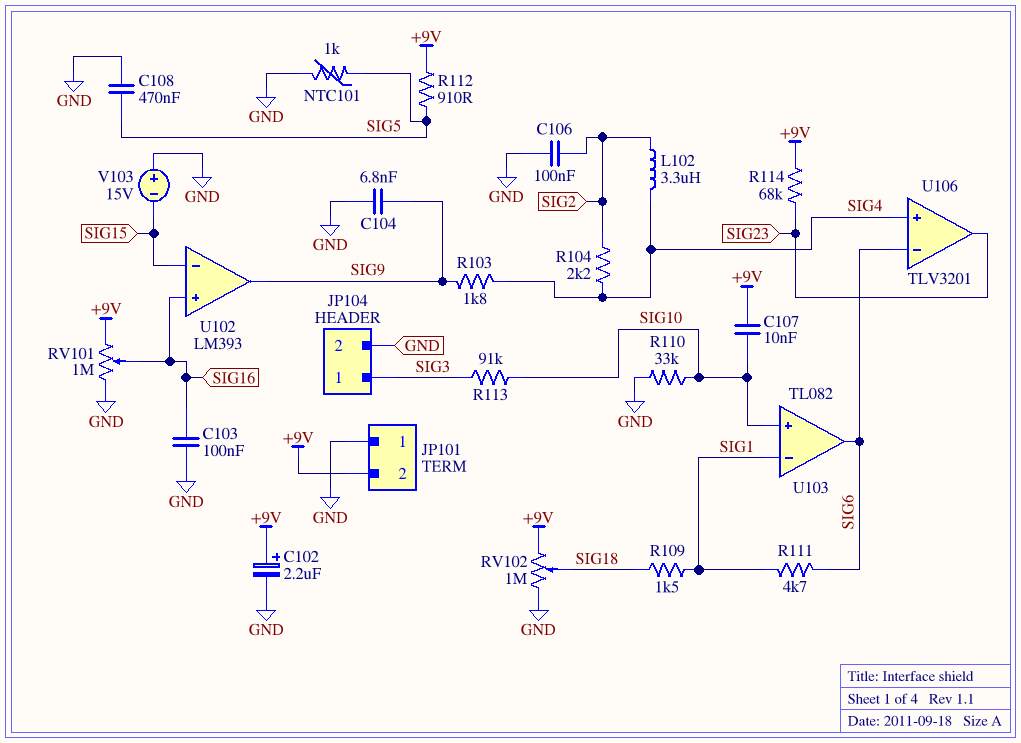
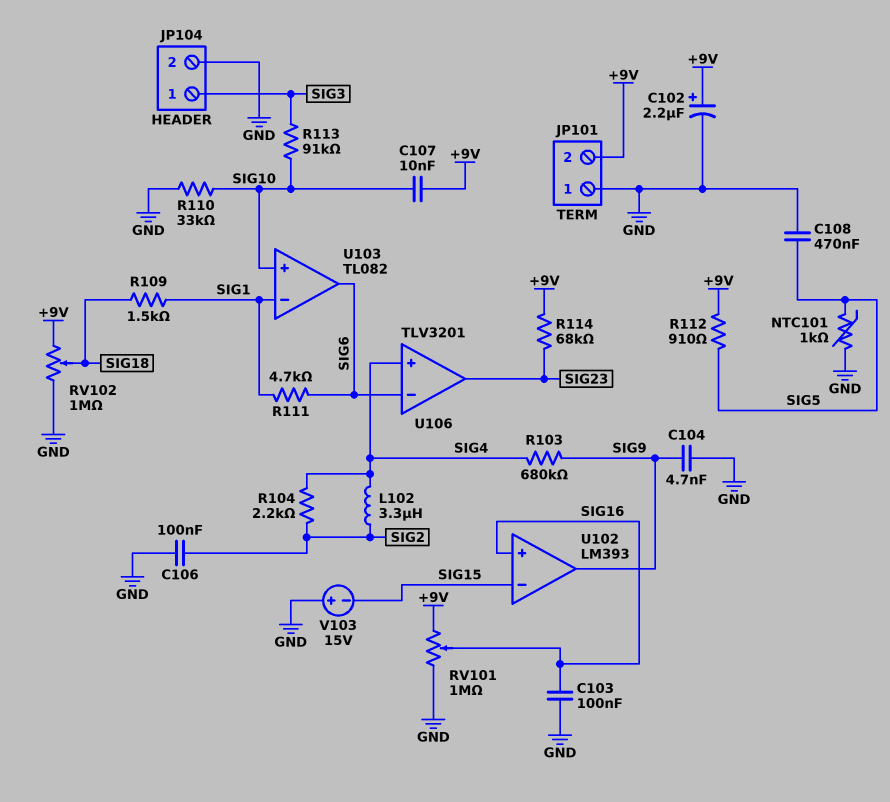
C104: 6.8nF (GND, SIG9) -> 4.7nF (GND, SIG9)
R103: 1.8k (SIG4, SIG9) -> 680k (SIG4, SIG9)

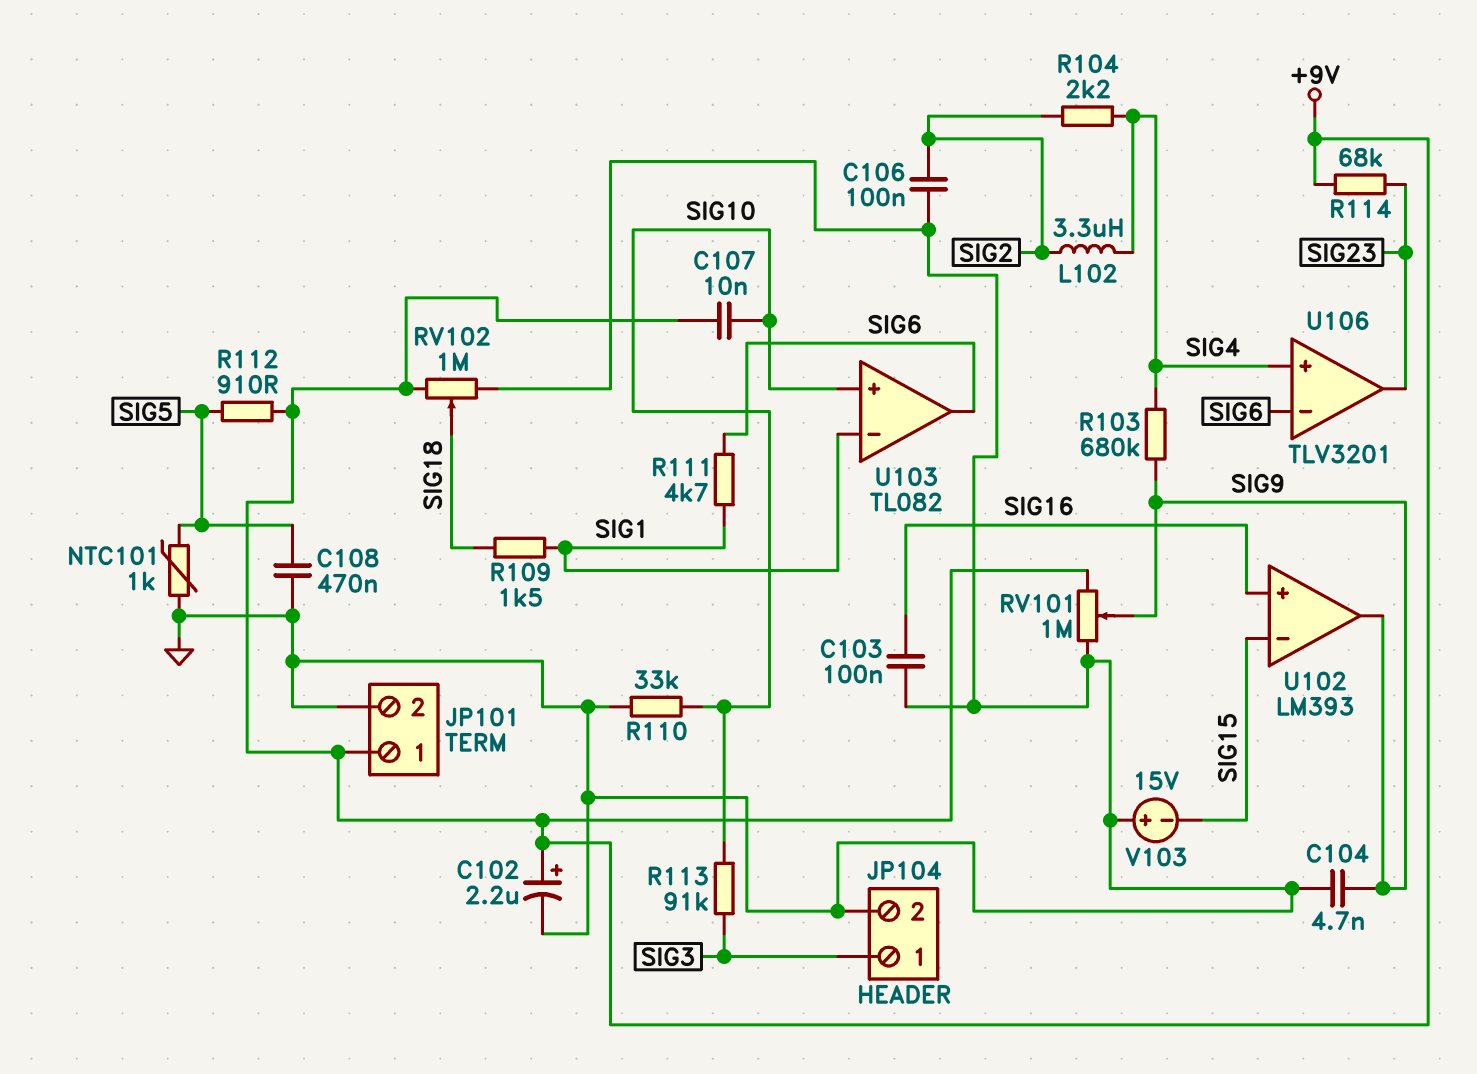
JP101 pin 1: GND -> +9V
JP101 pin 2: +9V -> GND
RV101: 1M (+9V, GND, wiper SIG16) -> 1M (+9V, GND, wiper SIG9)

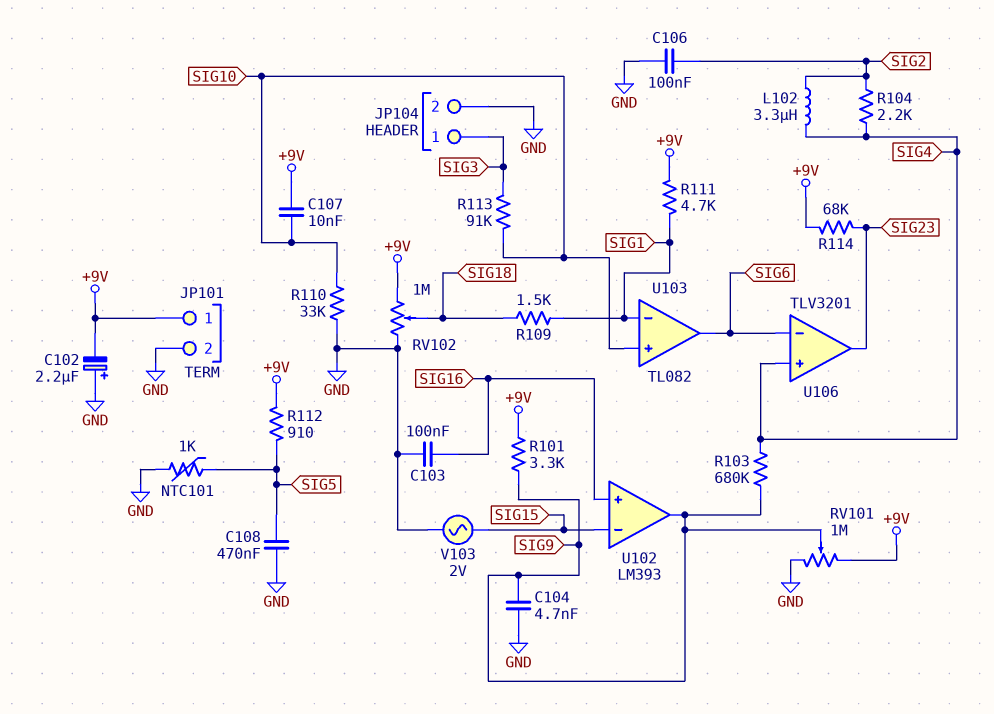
C102: 2.2uF (plus +9V, minus GND) -> 2.2uF (plus GND, minus +9V)
R101: none -> 3.3k (+9V, SIG9)
R111: 4.7k (SIG1, SIG6) -> 4.7k (+9V, SIG1)
V103: 15V (plus GND, minus SIG15) -> AC 2V (GND, SIG15)

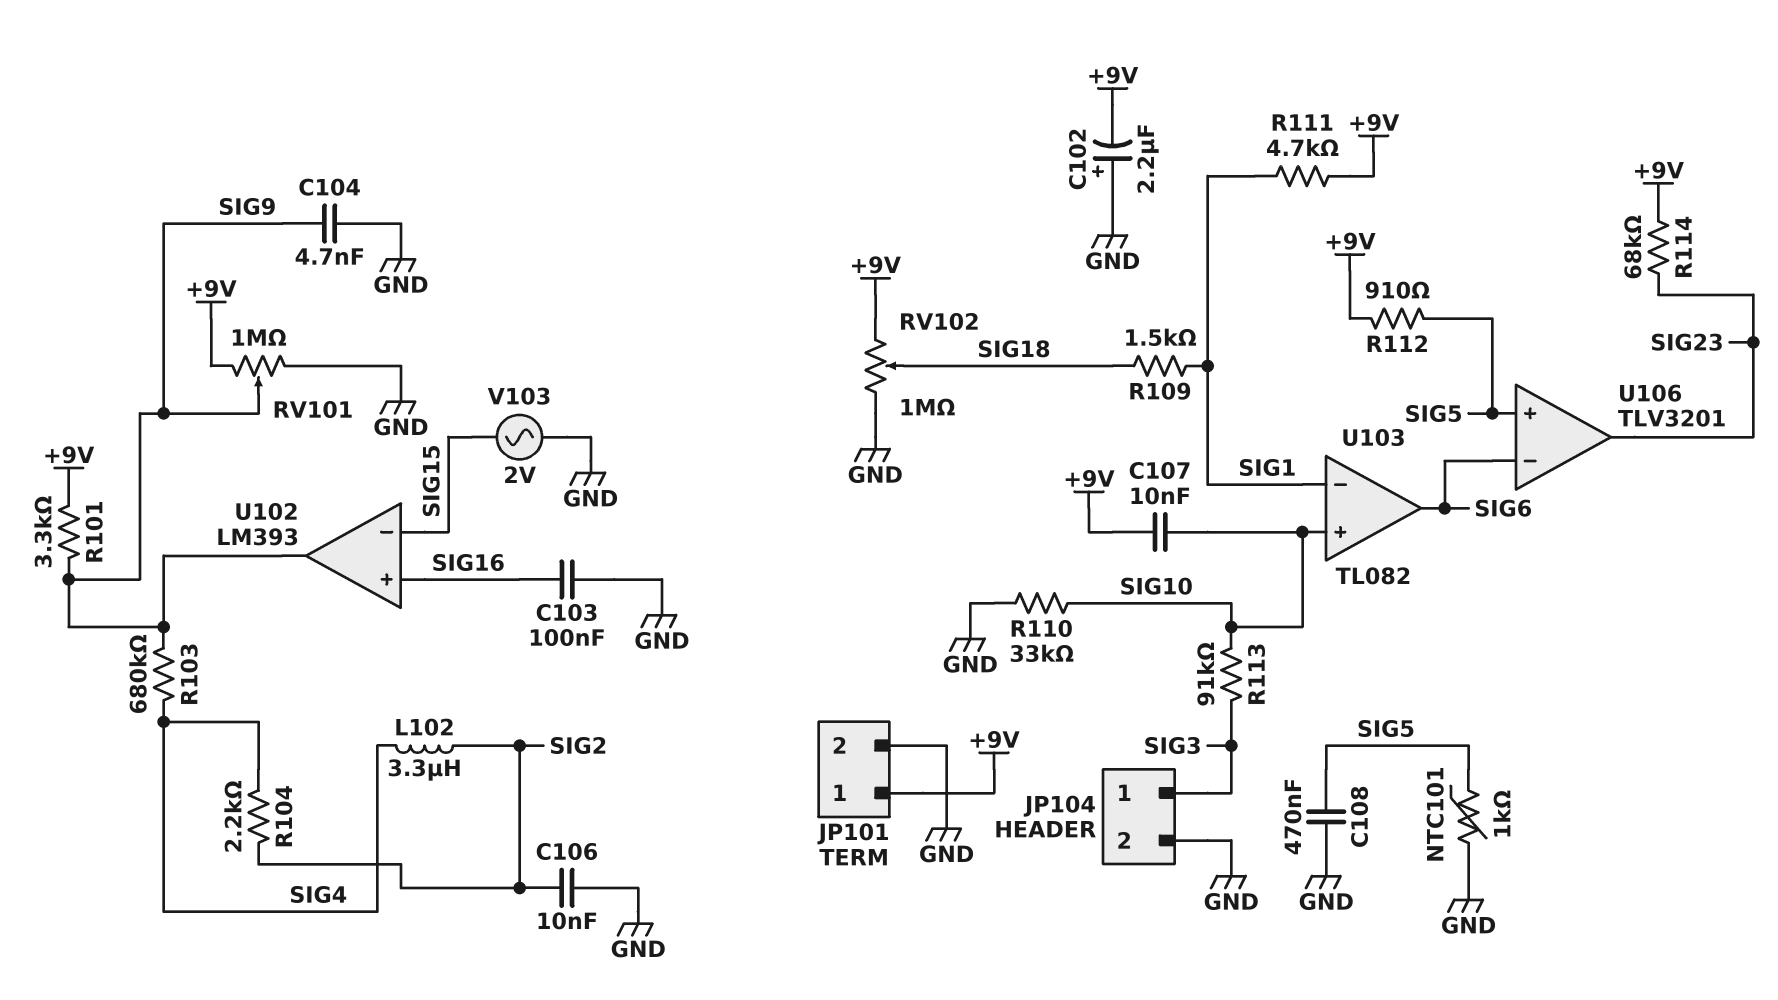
C106: 100nF (GND, SIG2) -> 10nF (GND, SIG2)
U106 pin in+: SIG4 -> SIG5

